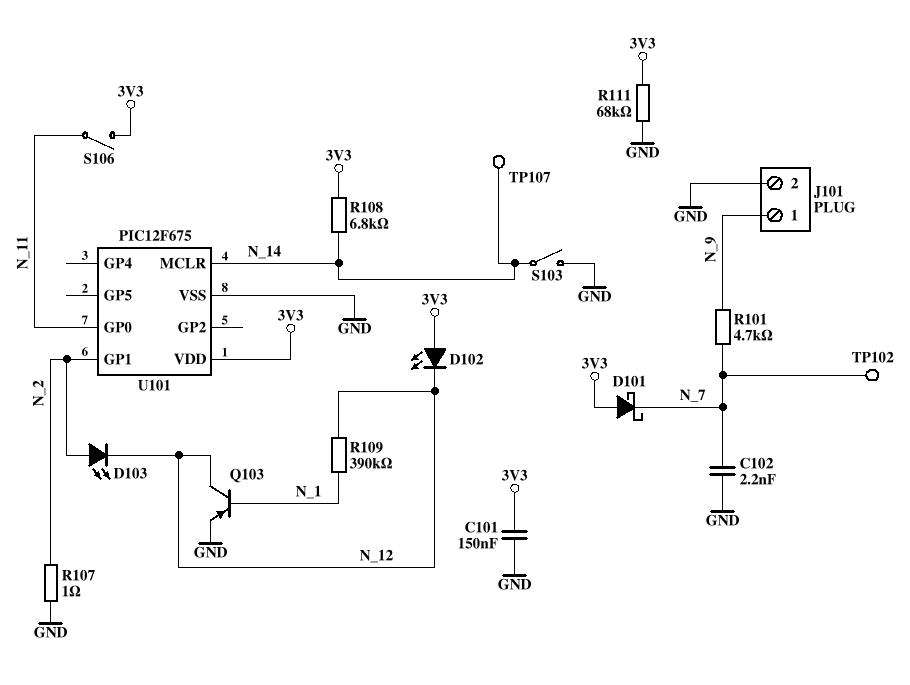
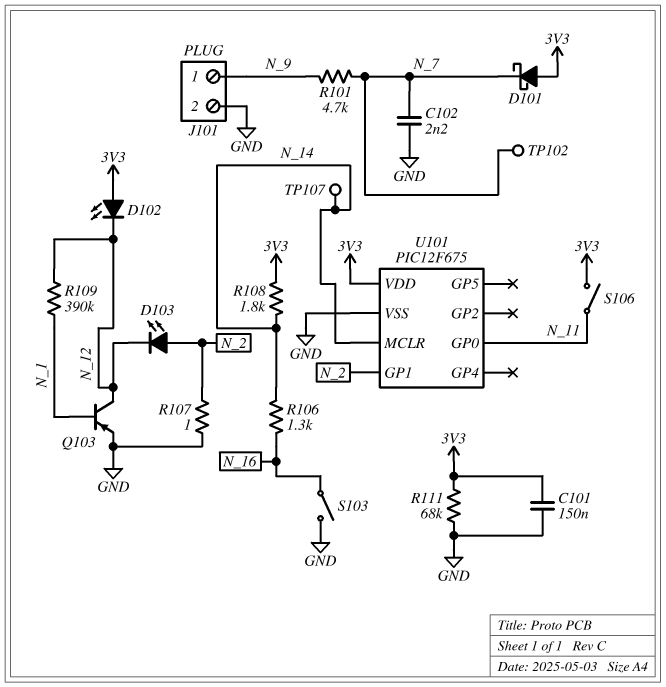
R106: none -> 1.3k (N_14, N_16)
R108: 6.8k (3V3, N_14) -> 1.8k (3V3, N_14)
S103: switch (GND, N_14) -> switch (GND, N_16)

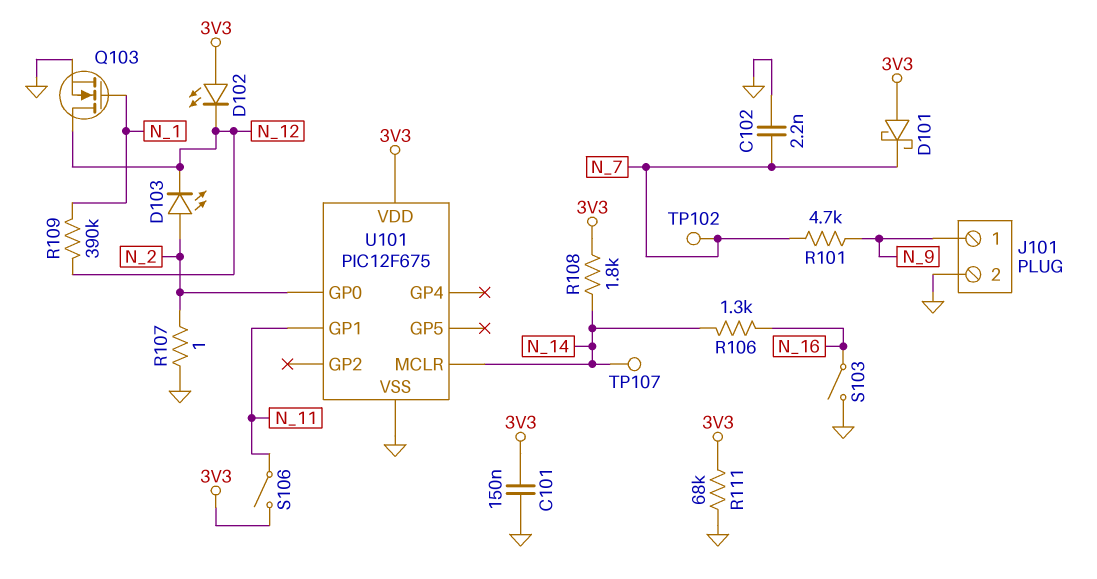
Q103: PNP (B N_1, C N_12, E GND) -> NMOS (G N_1, D N_12, S GND)
U101 pin GP0: N_11 -> N_2
U101 pin GP1: N_2 -> N_11

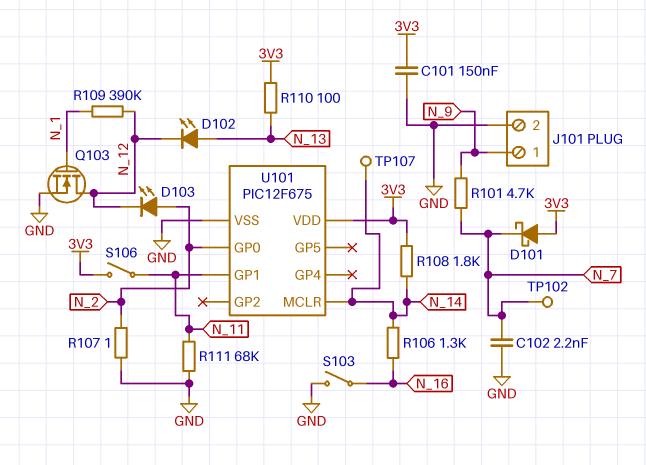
D102: LED (A 3V3, K N_12) -> LED (A N_13, K N_12)
R110: none -> 100 (3V3, N_13)
R111: 68k (3V3, GND) -> 68k (GND, N_11)

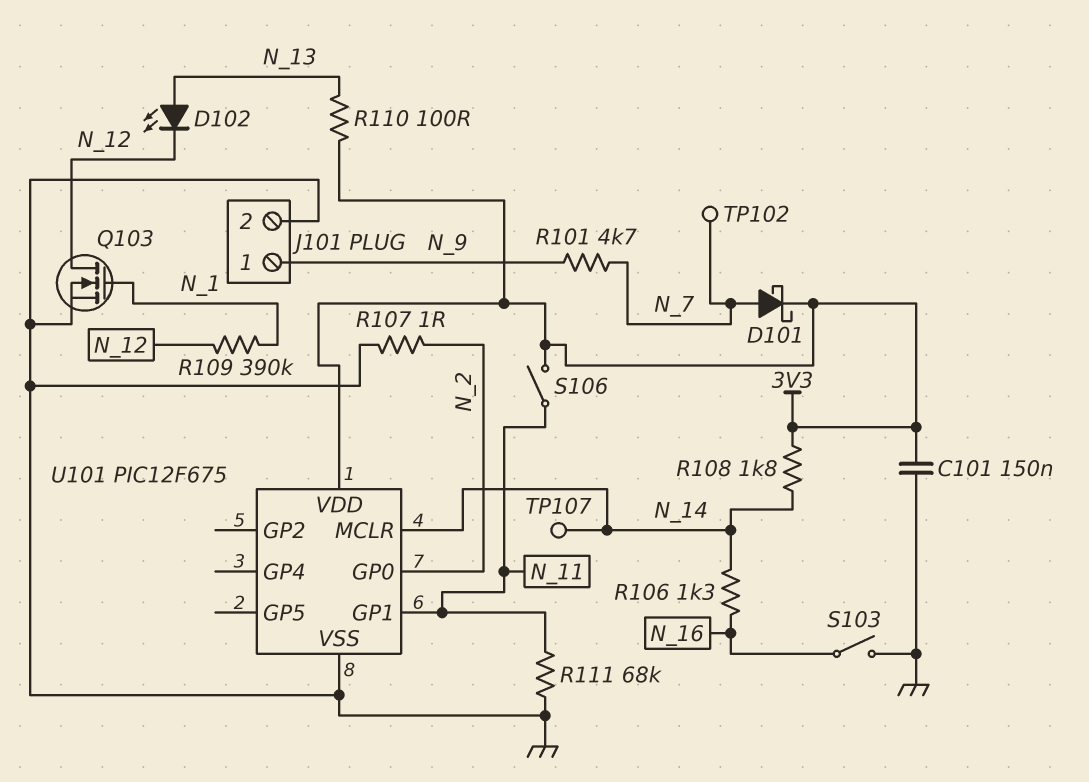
C102: 2.2nF (GND, N_7) -> none
D101: schottky (A 3V3, K N_7) -> schottky (A N_7, K 3V3)
D103: LED (A N_2, K N_12) -> none

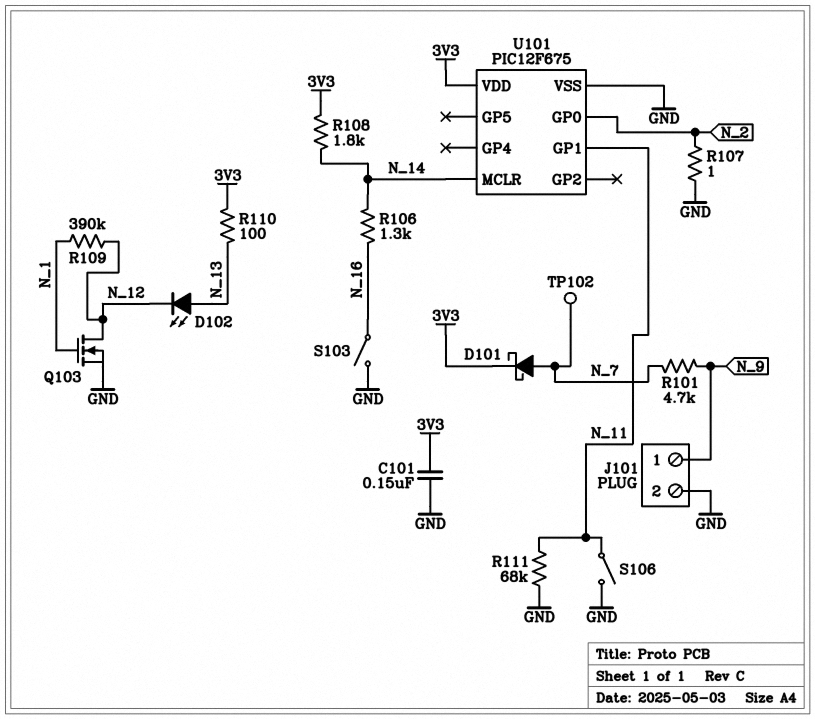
S106: switch (3V3, N_11) -> switch (GND, N_11)
TP107: test point (N_14) -> none

